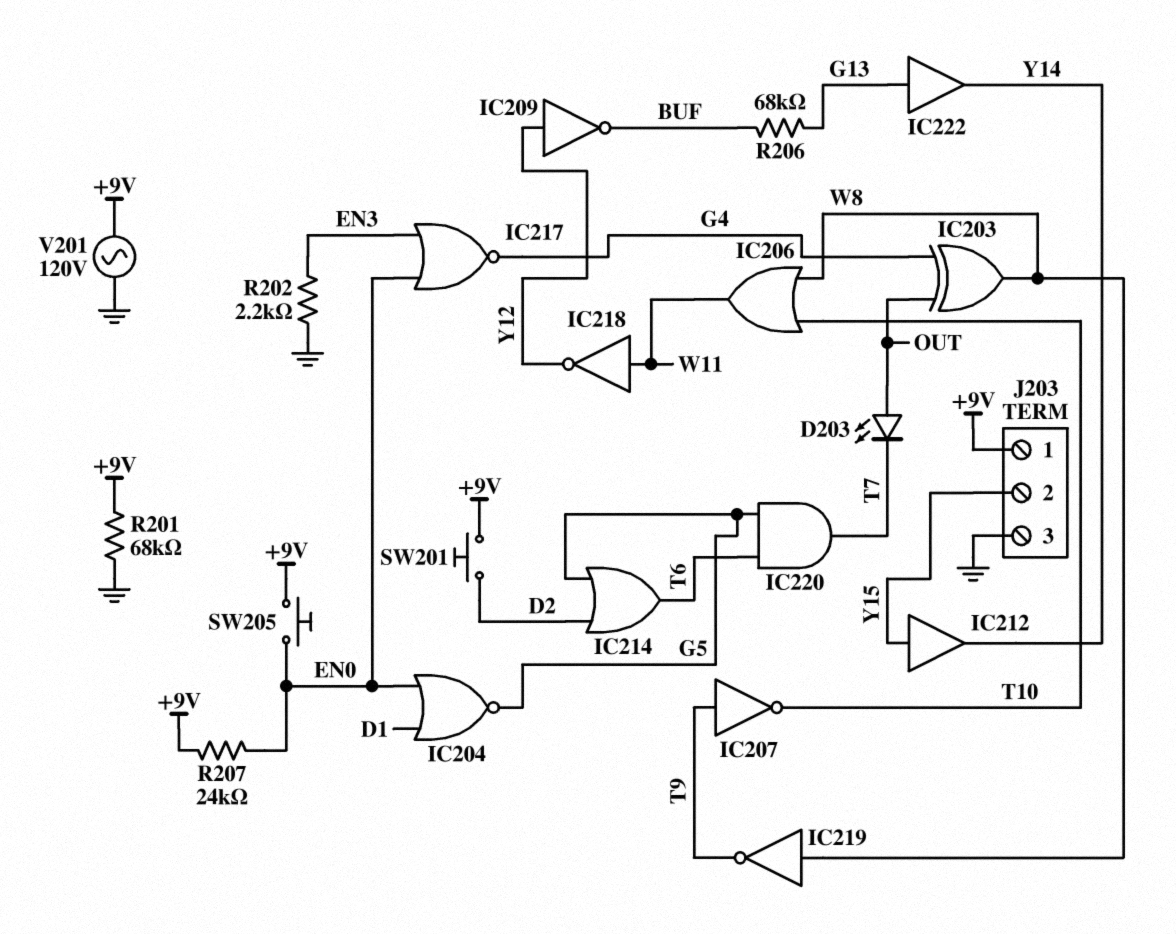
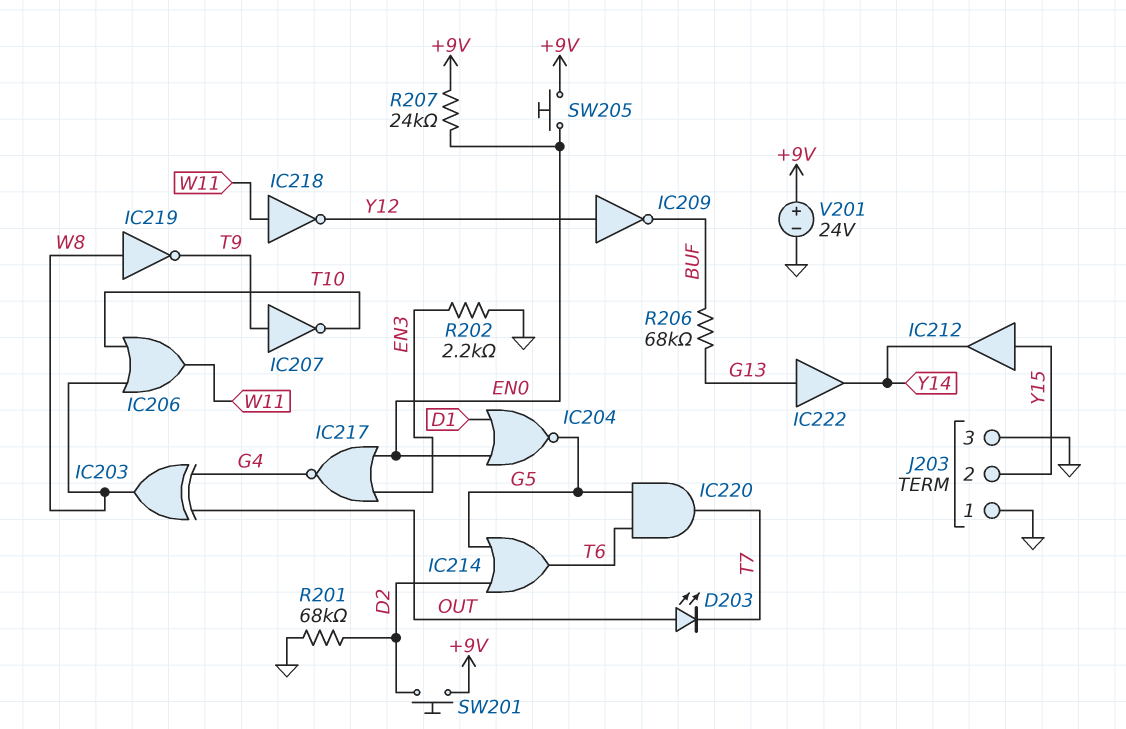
J203 pin 1: +9V -> GND
R201: 68k (+9V, GND) -> 68k (D2, GND)
V201: AC 120V (+9V, GND) -> 24V (plus +9V, minus GND)

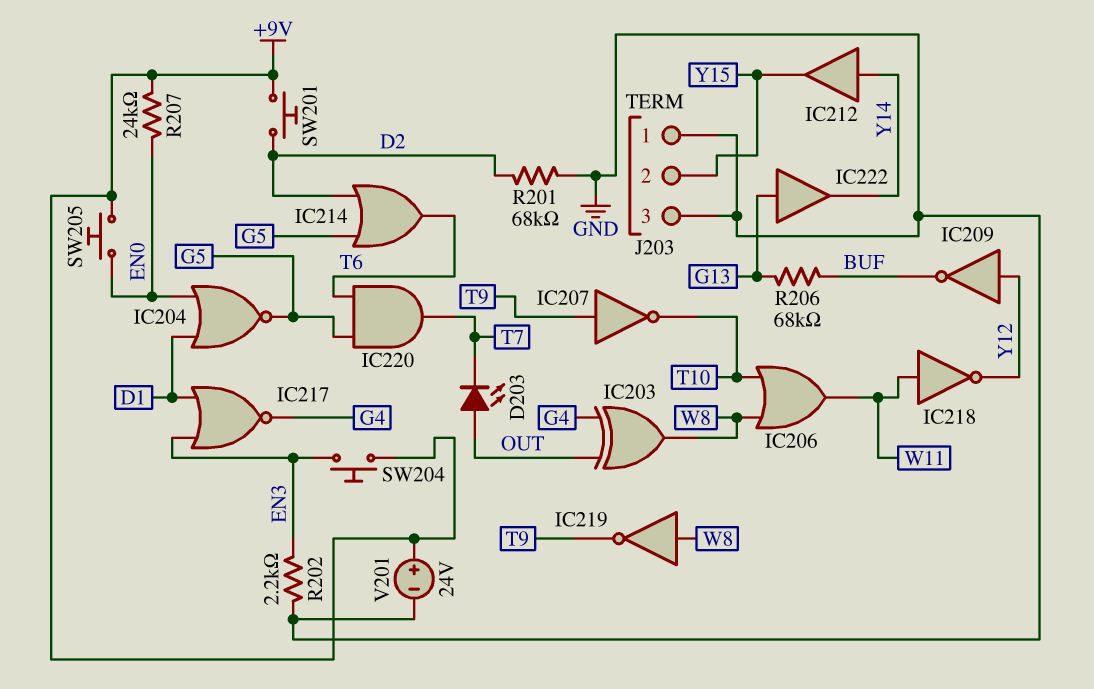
IC212: buffer (in Y15, out Y14) -> buffer (in Y14, out Y15)
IC217: NOR (in EN0, in EN3, out G4) -> NOR (in D1, in EN3, out G4)
SW204: none -> button (+9V, EN3)

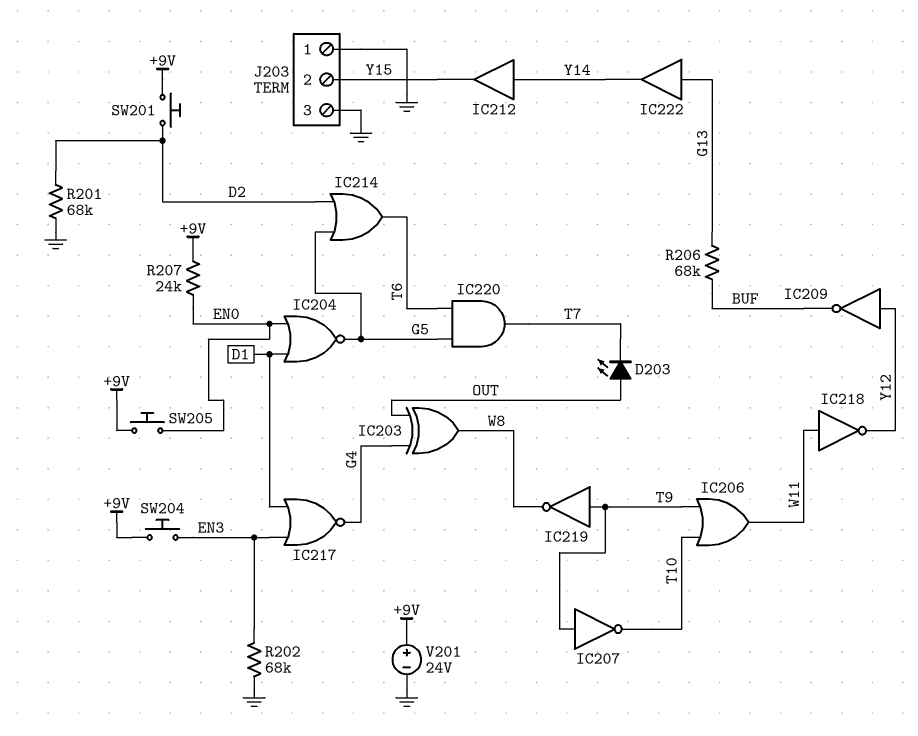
IC206: OR (in T10, in W8, out W11) -> OR (in T9, in T10, out W11)
IC219: NOT (in W8, out T9) -> NOT (in T9, out W8)
R202: 2.2k (EN3, GND) -> 68k (EN3, GND)

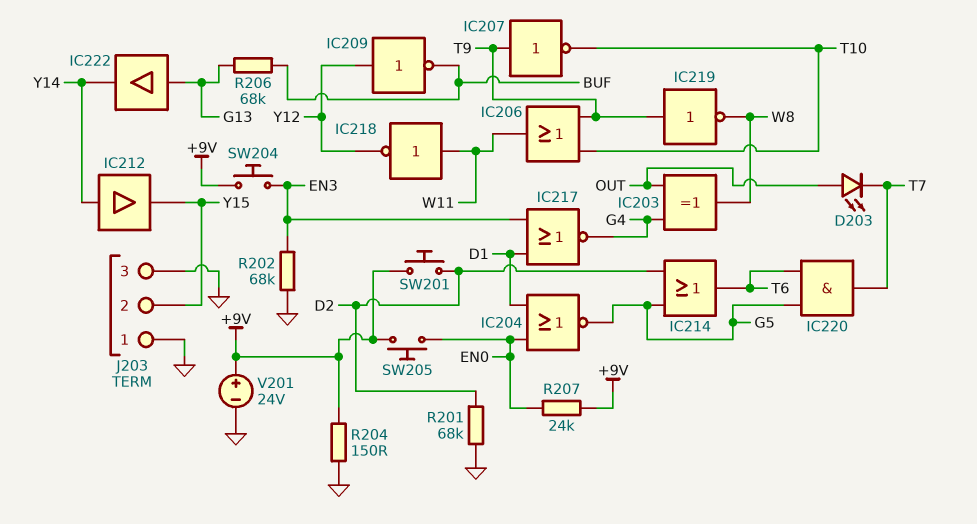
R204: none -> 150 (+9V, GND)

